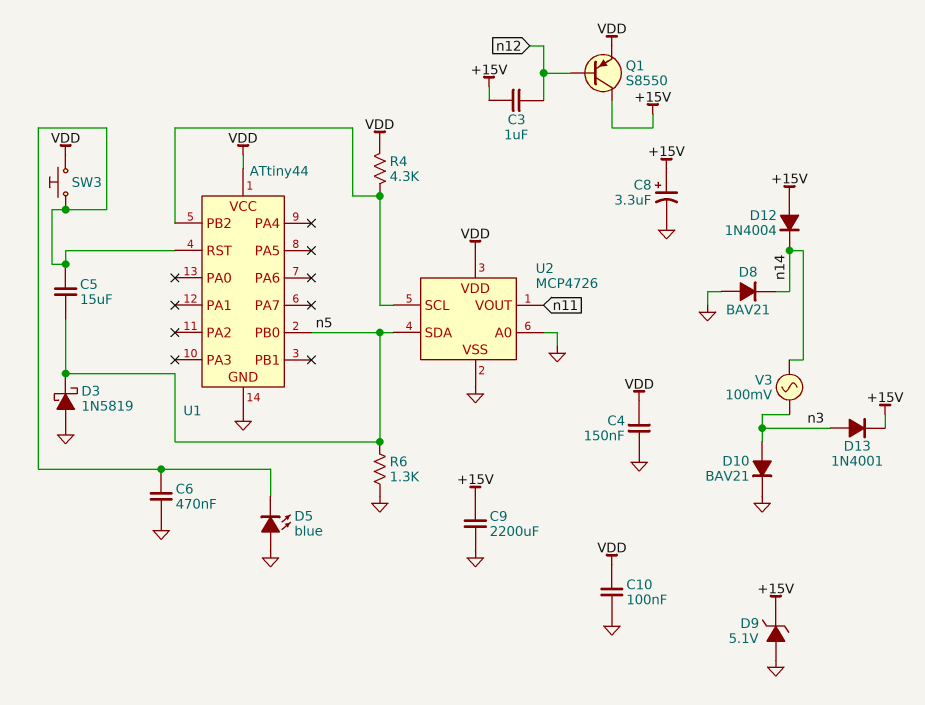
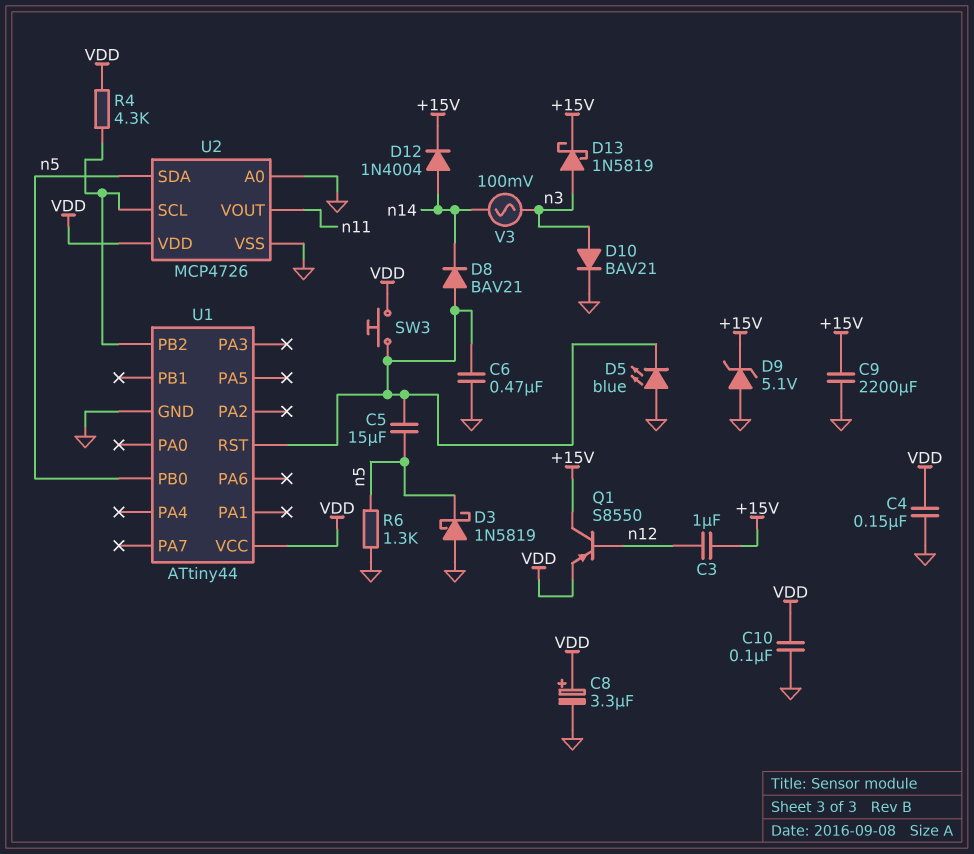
C8: 3.3uF (plus +15V, minus GND) -> 3.3uF (plus VDD, minus GND)
D8: diode BAV21 (A GND, K n14) -> diode BAV21 (A U1/RST, K n14)
D12: diode 1N4004 (A +15V, K n14) -> diode 1N4004 (A n14, K +15V)
D13: diode 1N4001 (A n3, K +15V) -> schottky 1N5819 (A n3, K +15V)

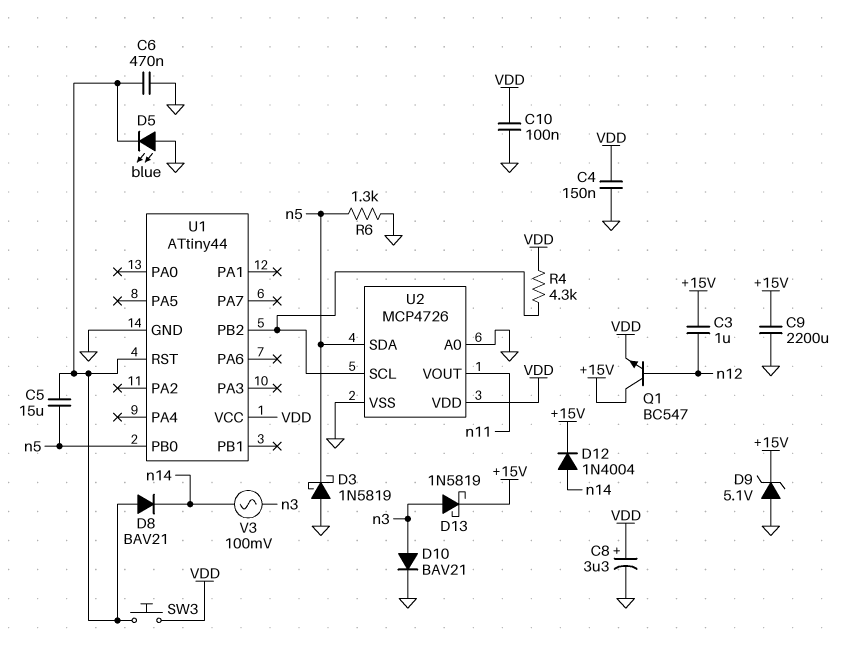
Q1: PNP S8550 (B n12, C +15V, E VDD) -> NPN BC547 (B n12, C +15V, E VDD)

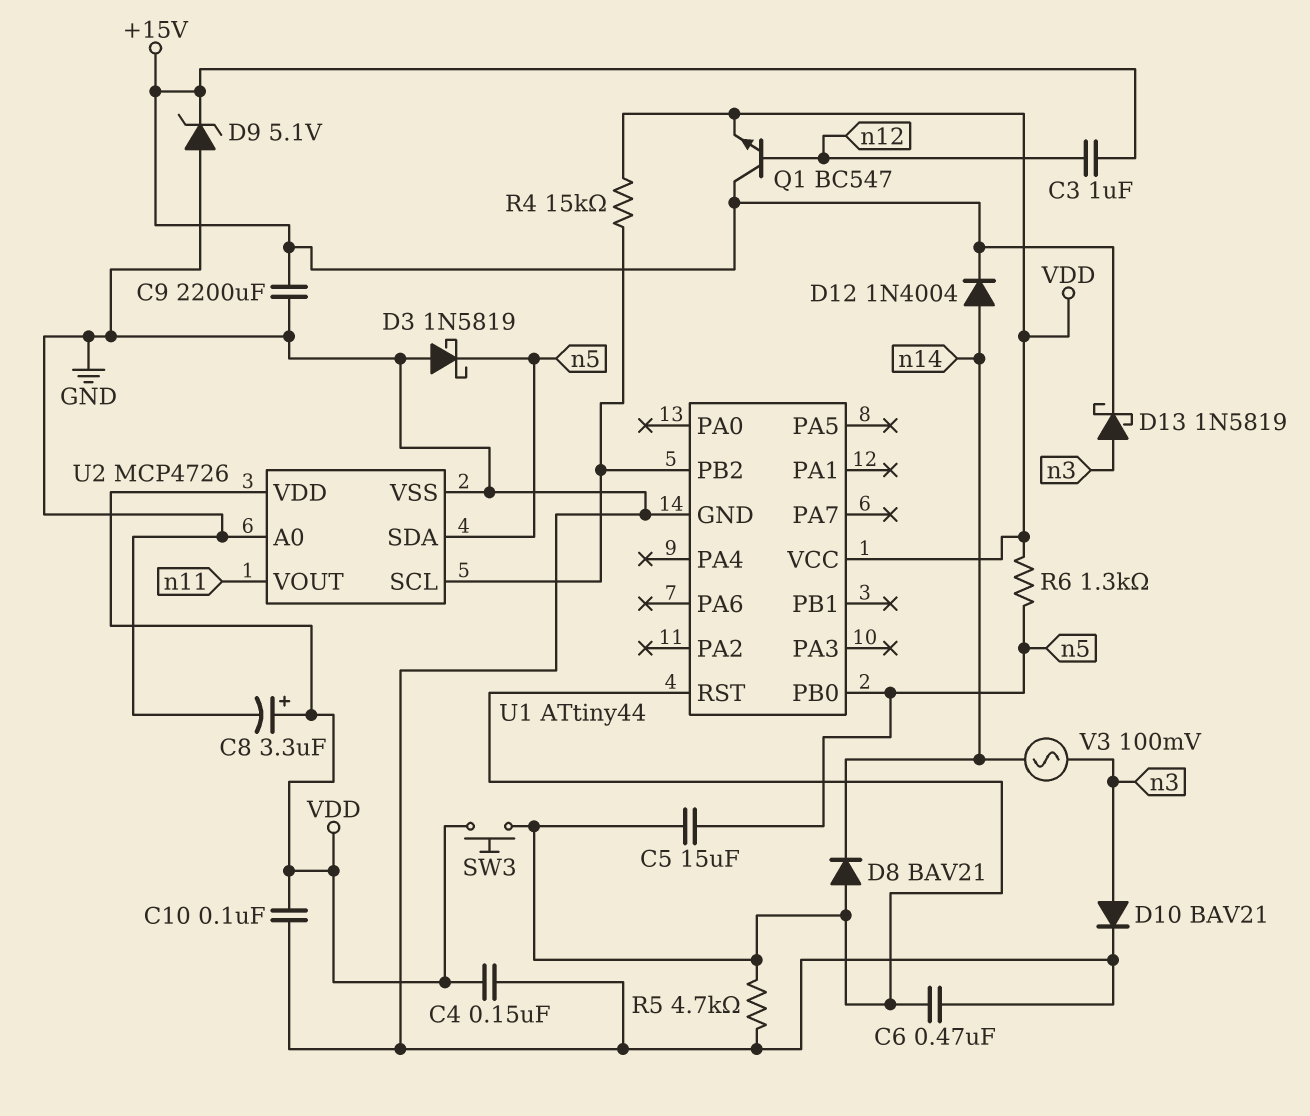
D5: LED blue (A GND, K U1/RST) -> none
R4: 4.3k (U1/PB2, VDD) -> 15k (U1/PB2, VDD)
R5: none -> 4.7k (GND, U1/RST)
R6: 1.3k (GND, n5) -> 1.3k (VDD, n5)

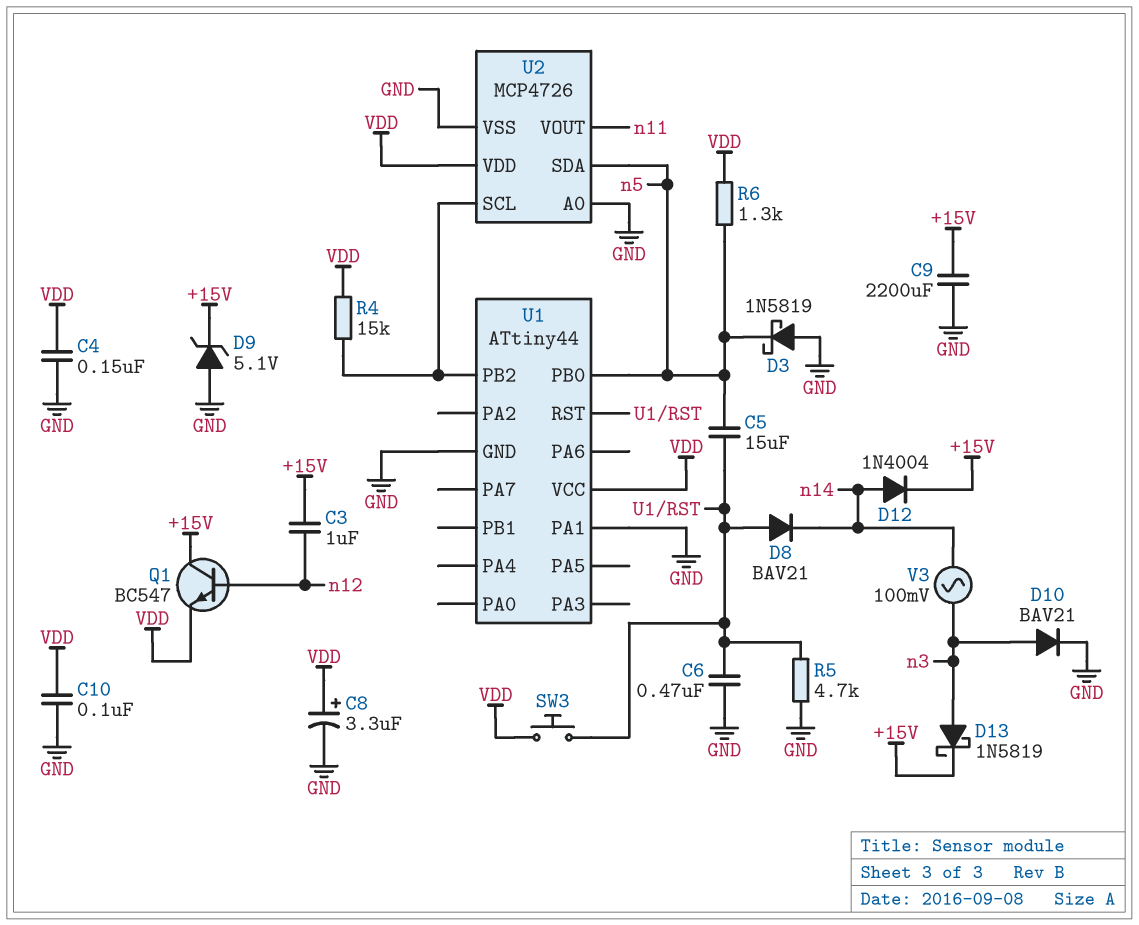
U1 pin PA1: none -> GND

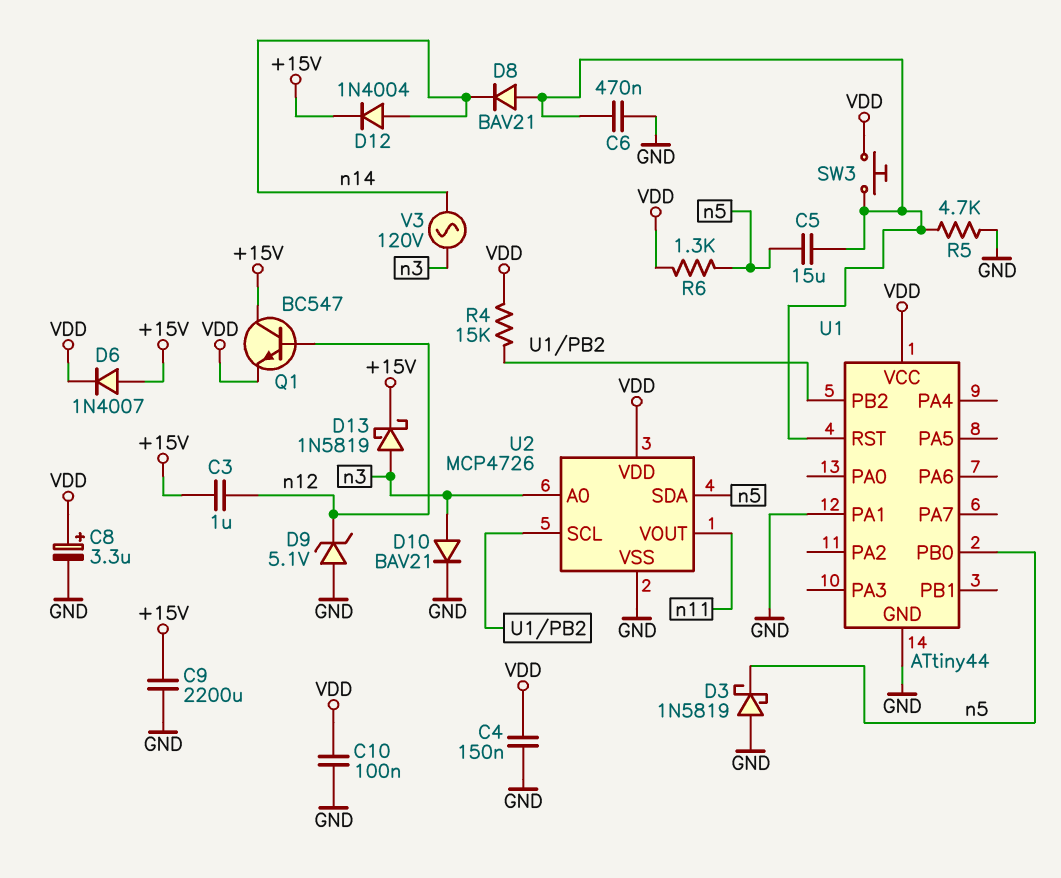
D6: none -> diode 1N4007 (A +15V, K VDD)
D9: zener 5.1V (A GND, K +15V) -> zener 5.1V (A GND, K n12)
U2 pin A0: GND -> n3
V3: AC 100mV (n3, n14) -> AC 120V (n3, n14)

